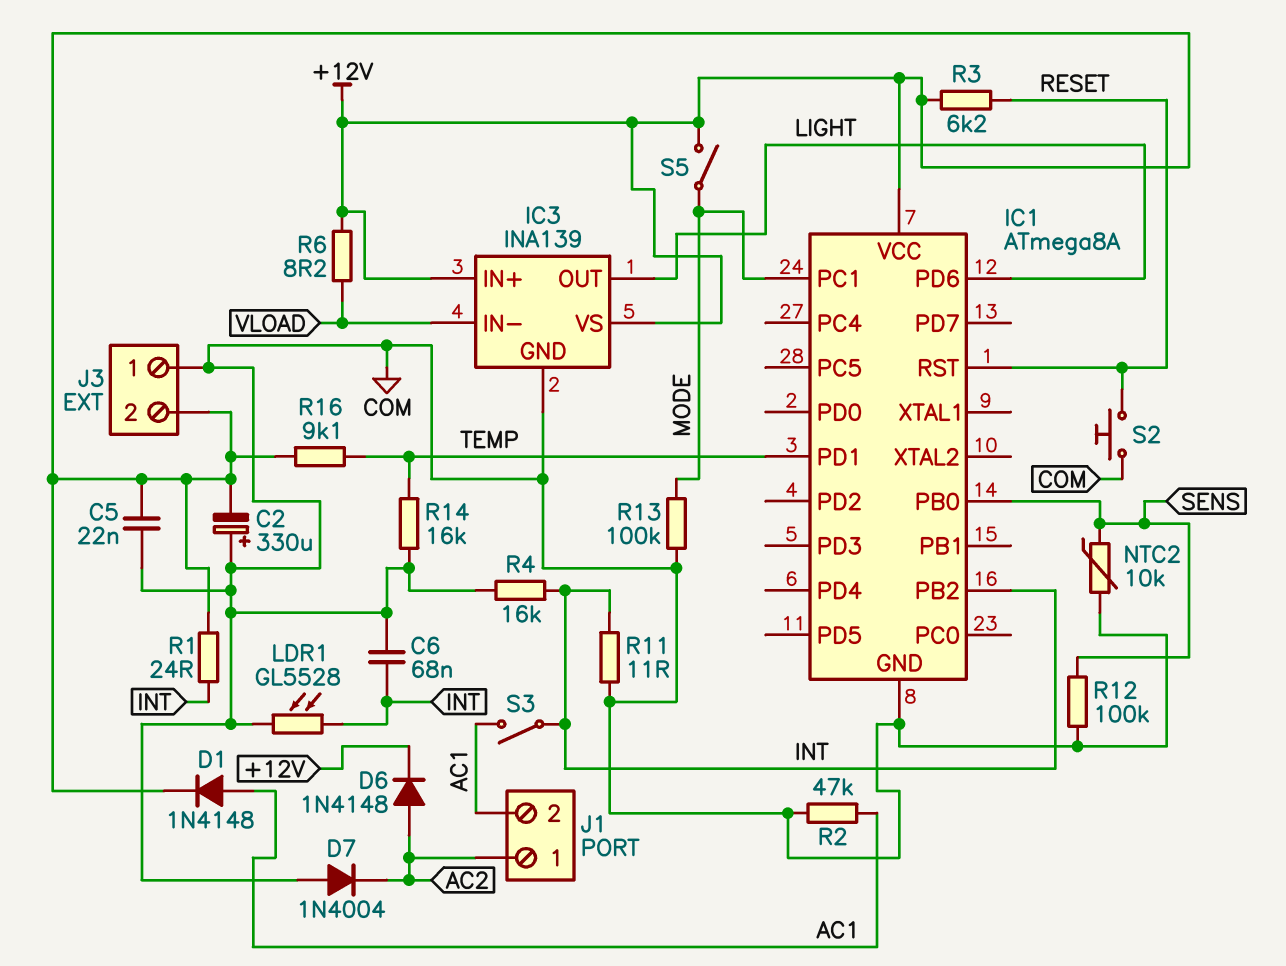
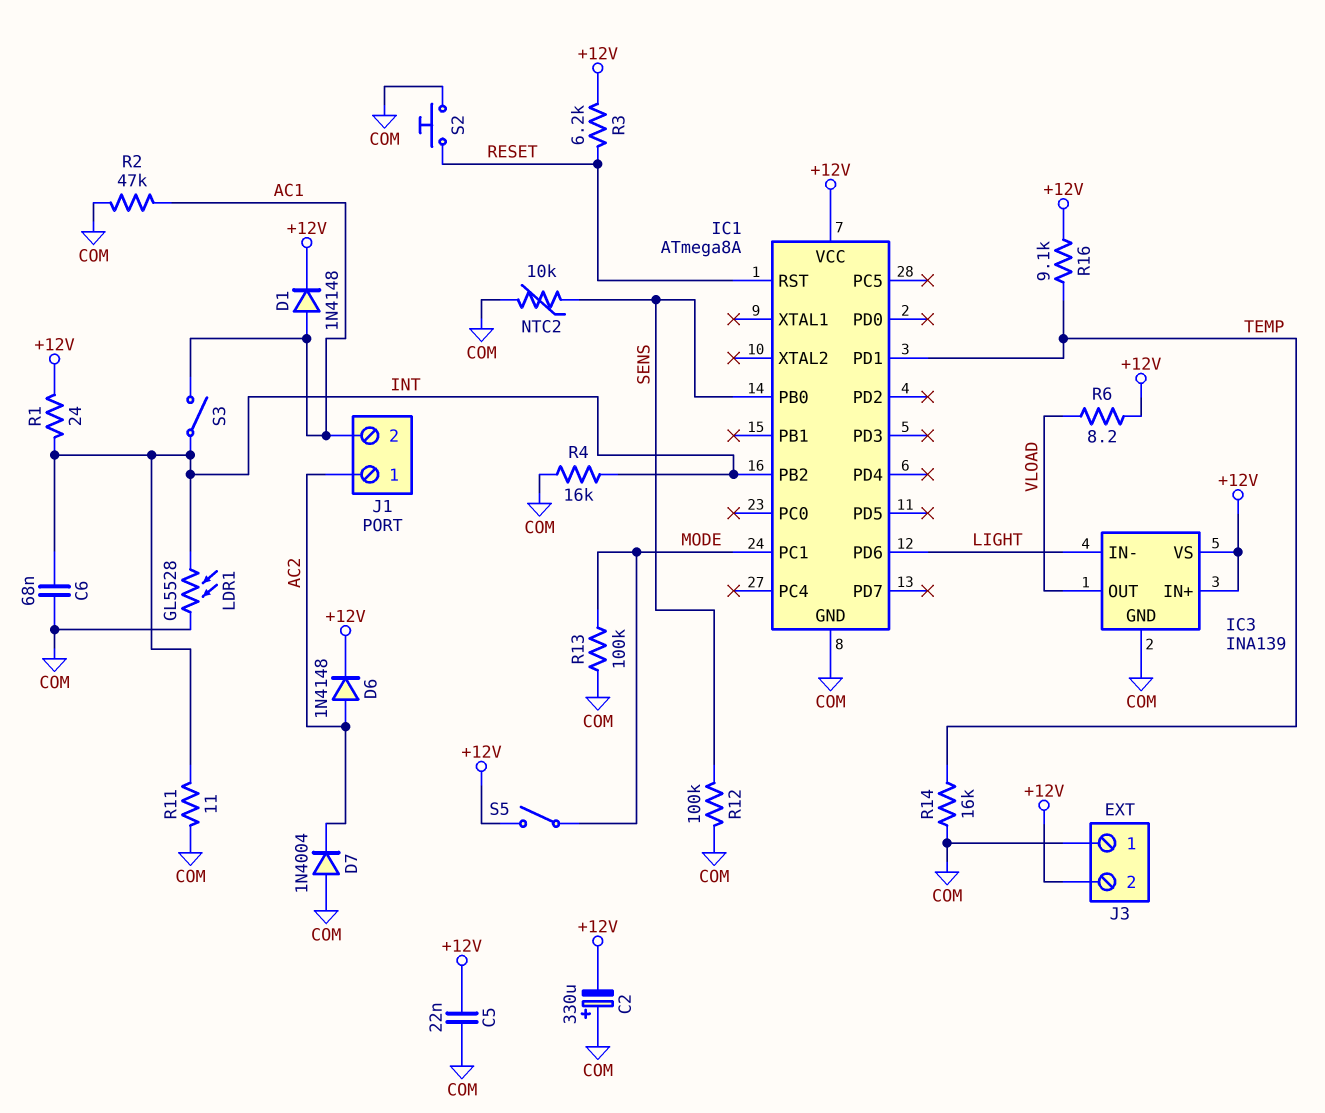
IC3 pin IN-: VLOAD -> LIGHT
IC3 pin OUT: LIGHT -> VLOAD

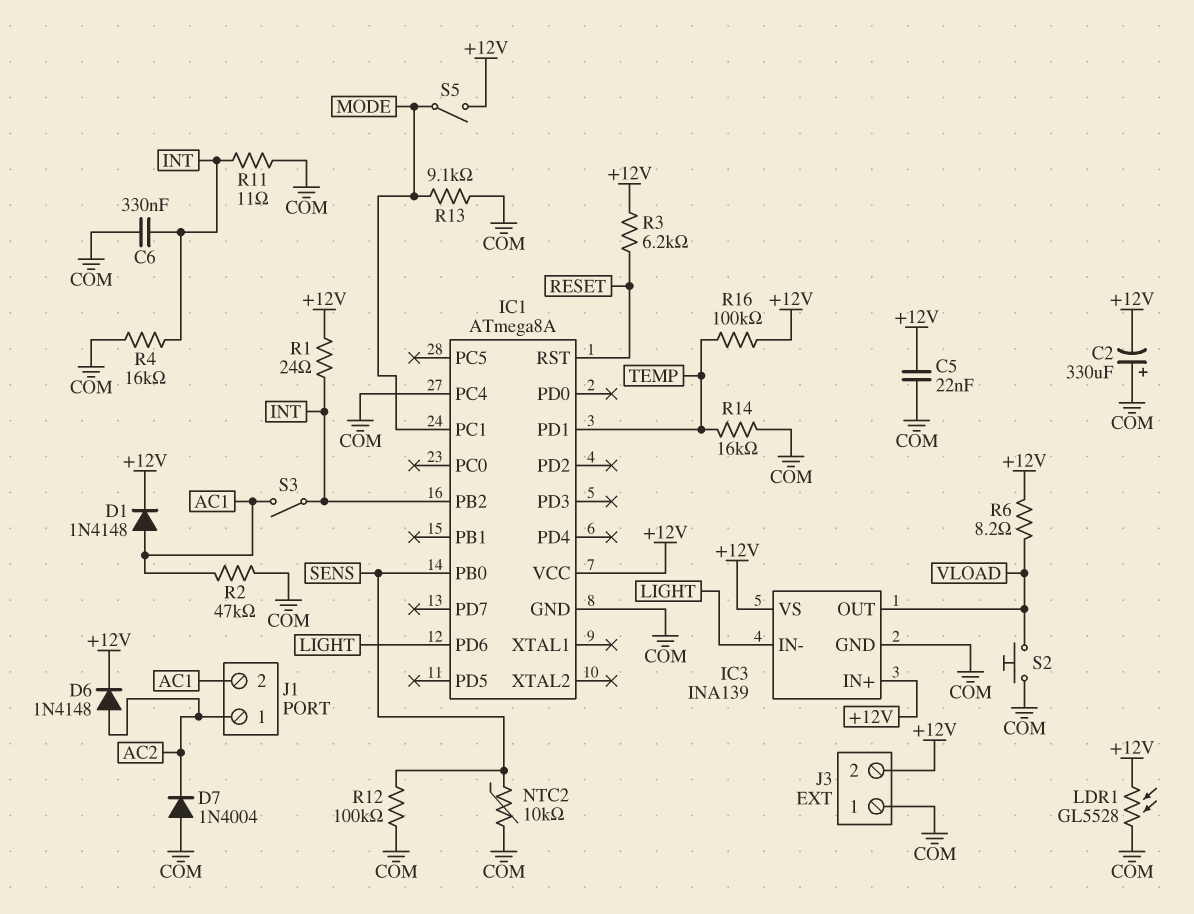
C6: 68nF (COM, INT) -> 330nF (COM, INT)
IC1 pin PC4: none -> COM
LDR1: GL5528 (COM, INT) -> GL5528 (+12V, COM)
R13: 100k (COM, MODE) -> 9.1k (COM, MODE)
R16: 9.1k (+12V, TEMP) -> 100k (+12V, TEMP)
S2: button (COM, RESET) -> button (COM, VLOAD)

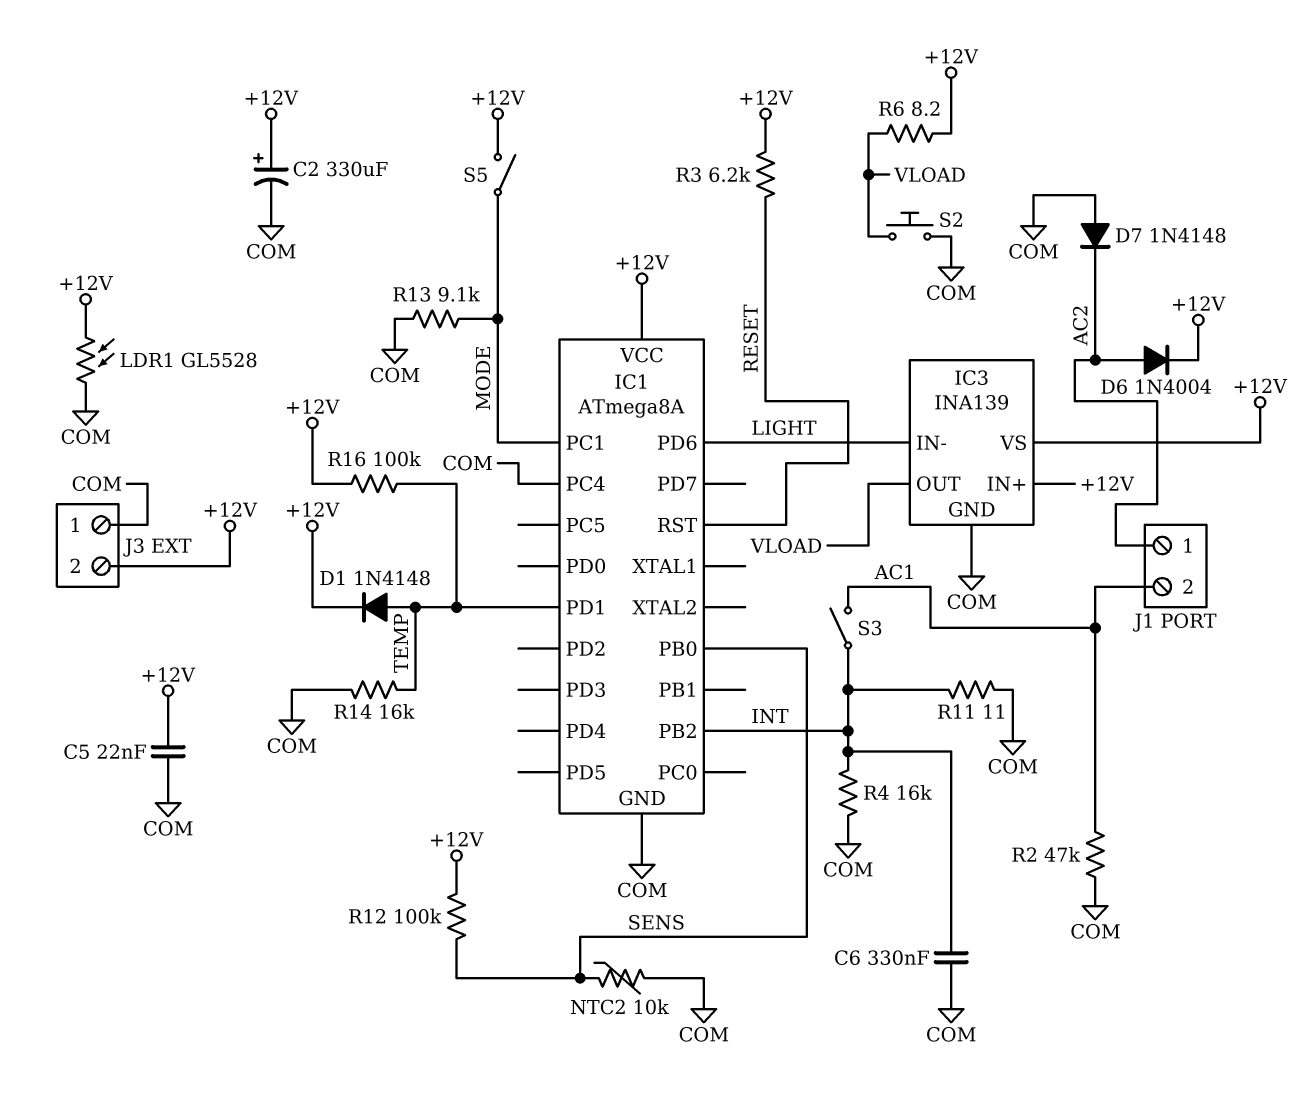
C2: 330uF (plus COM, minus +12V) -> 330uF (plus +12V, minus COM)
D1: diode 1N4148 (A AC1, K +12V) -> diode 1N4148 (A TEMP, K +12V)
D6: diode 1N4148 (A AC2, K +12V) -> diode 1N4004 (A AC2, K +12V)
D7: diode 1N4004 (A COM, K AC2) -> diode 1N4148 (A COM, K AC2)
R1: 24 (+12V, INT) -> none
R12: 100k (COM, SENS) -> 100k (+12V, SENS)

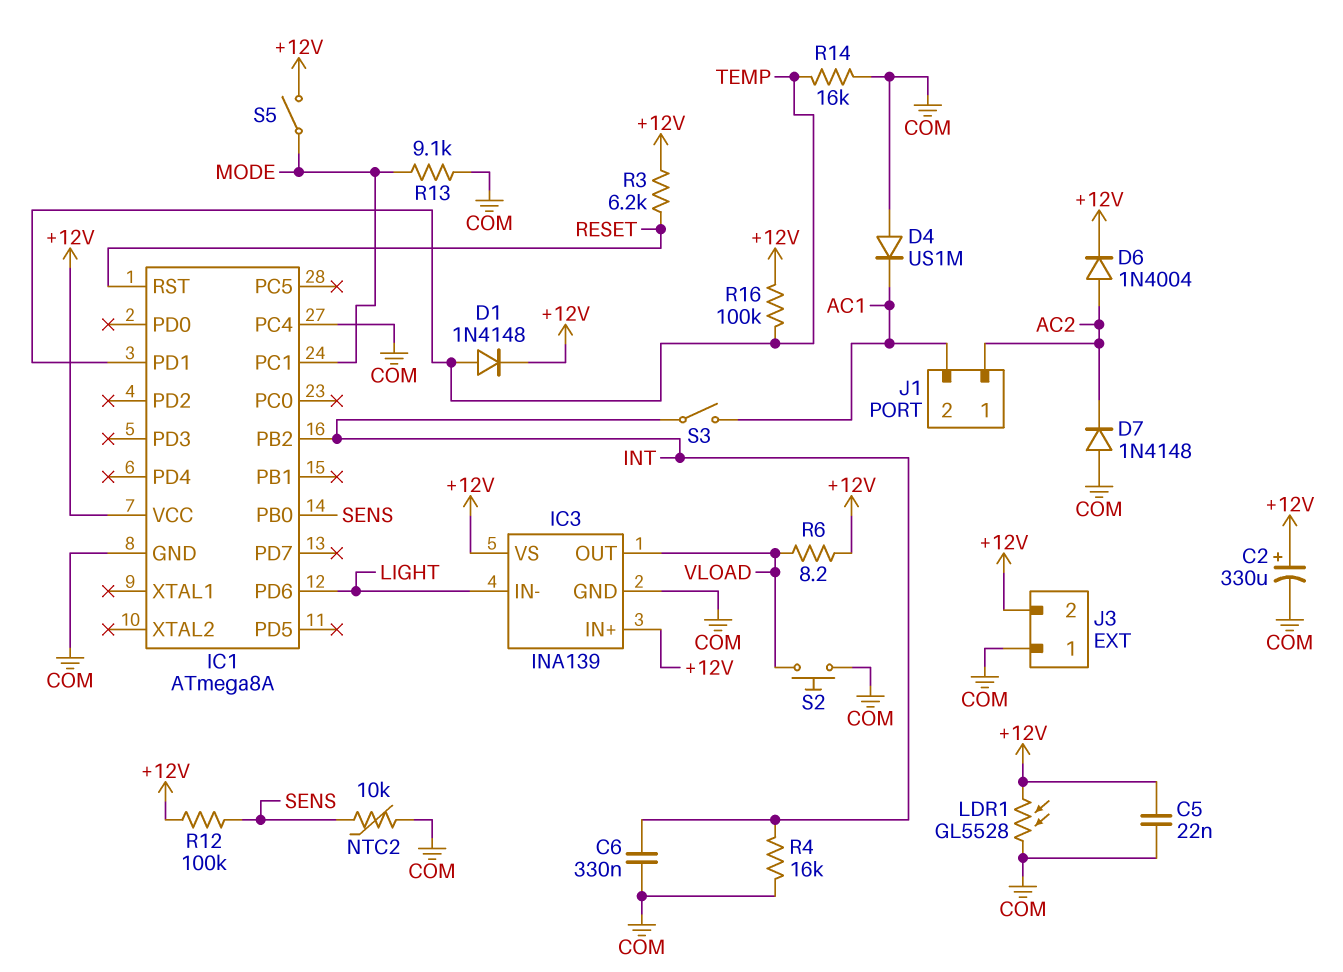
D4: none -> diode US1M (A COM, K AC1)
R2: 47k (AC1, COM) -> none
R11: 11 (COM, INT) -> none

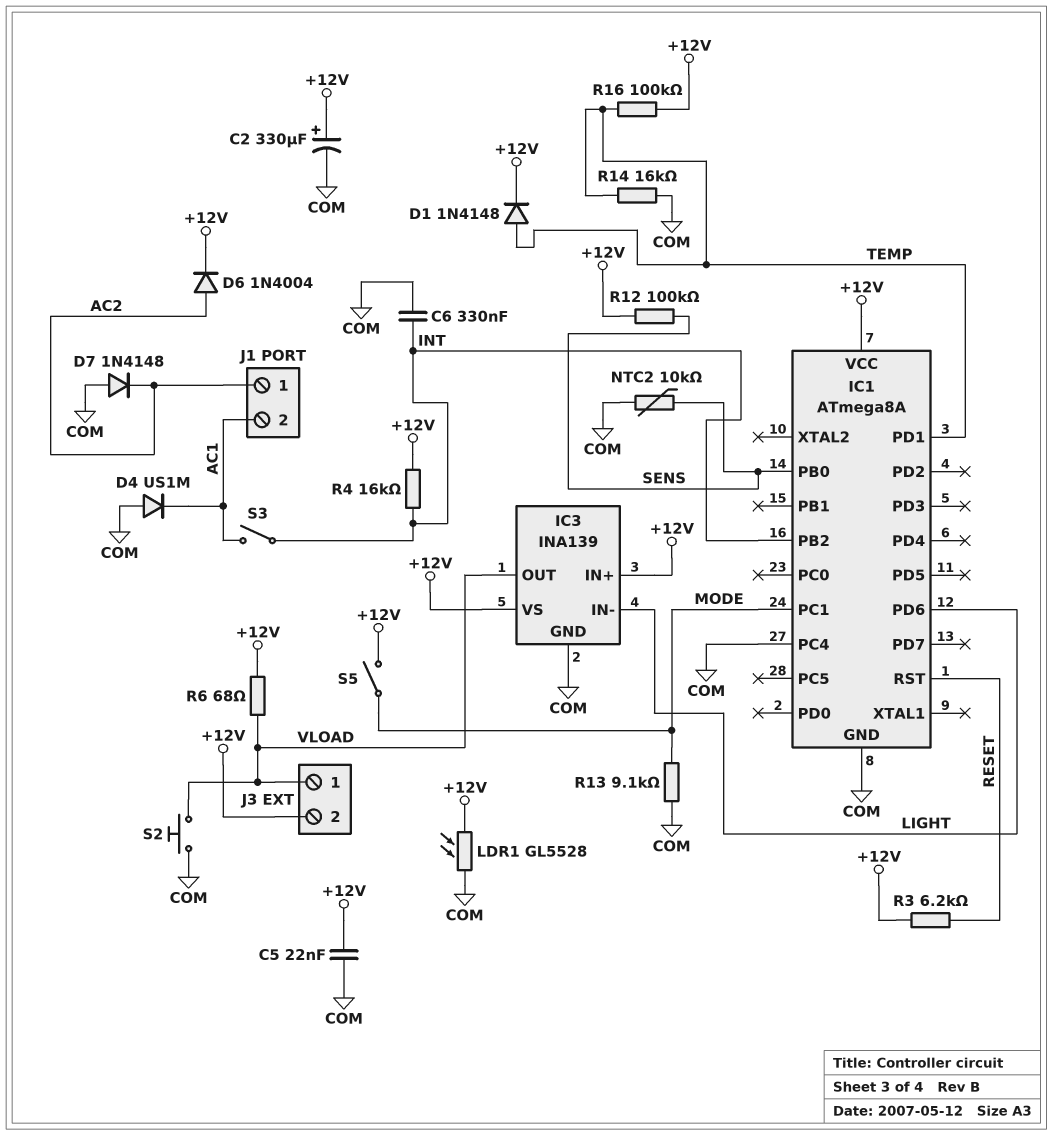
J3 pin 1: COM -> VLOAD
R4: 16k (COM, INT) -> 16k (+12V, INT)
R6: 8.2 (+12V, VLOAD) -> 68 (+12V, VLOAD)

